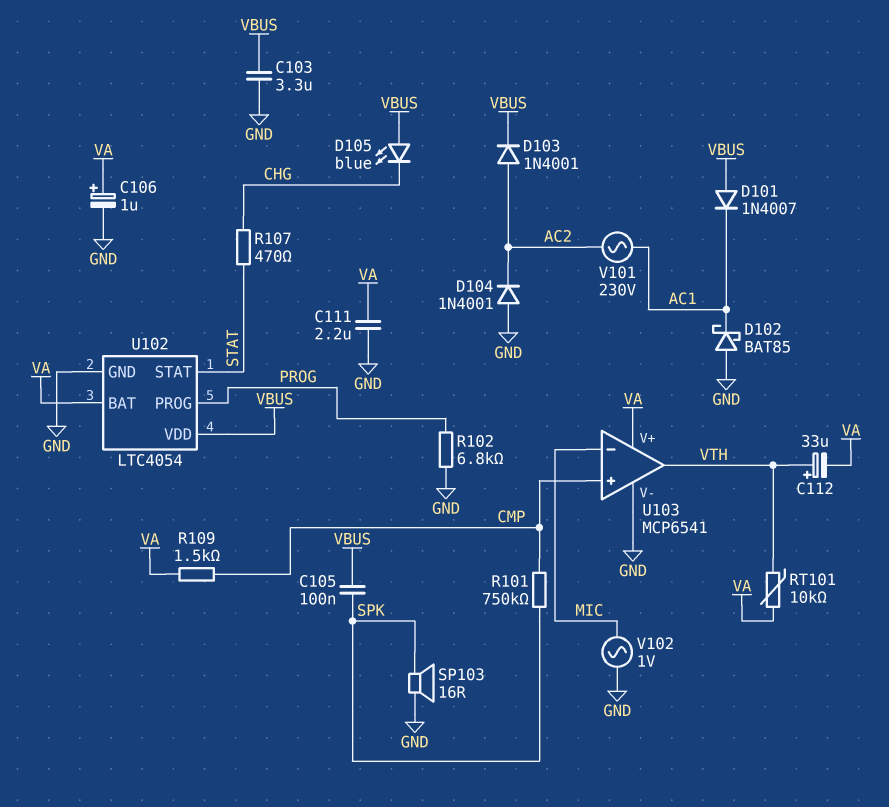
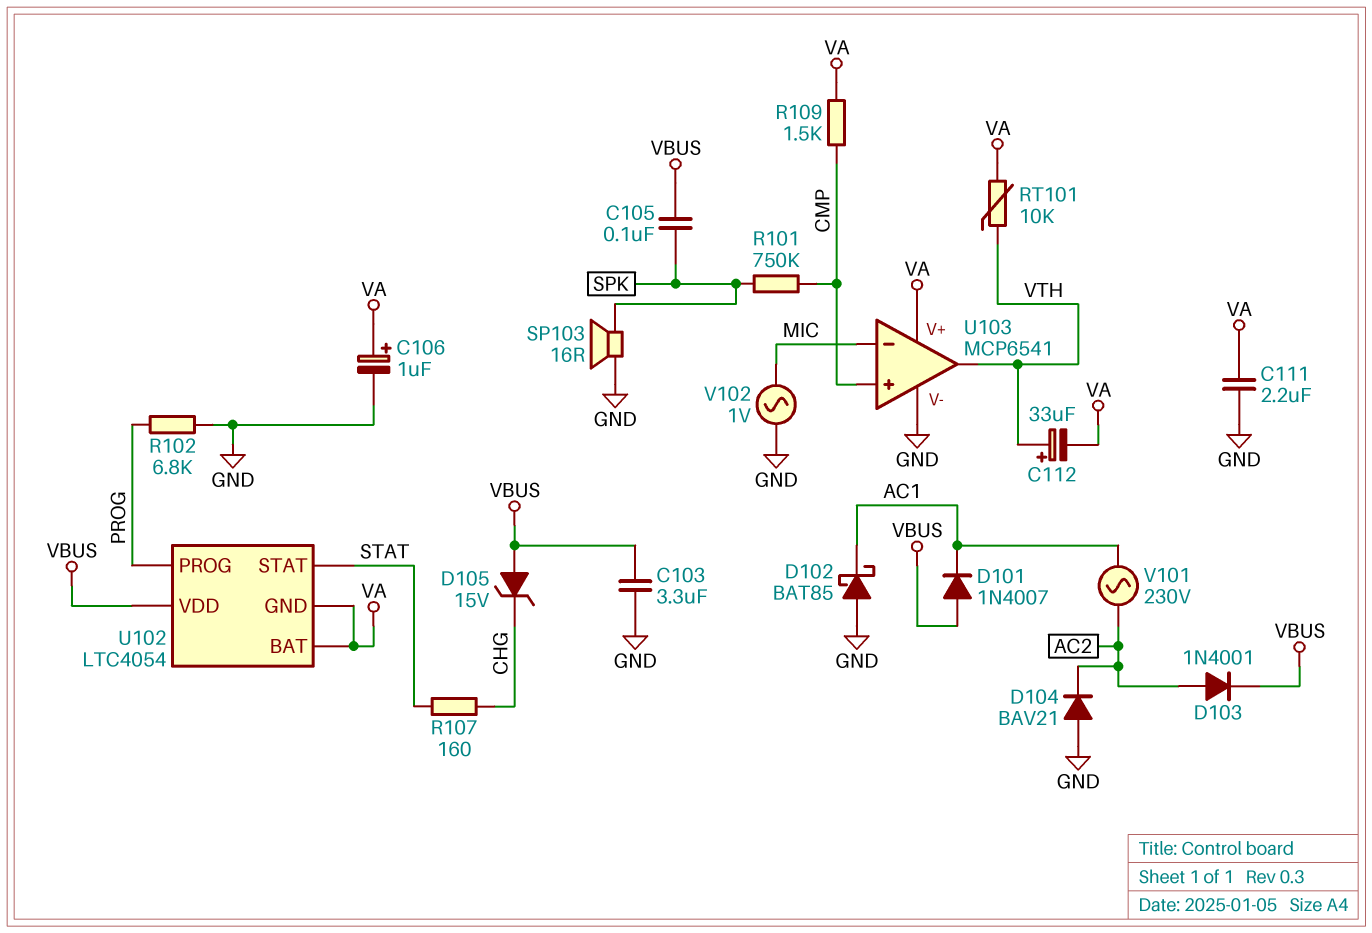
D104: diode 1N4001 (A GND, K AC2) -> diode BAV21 (A GND, K AC2)
D105: LED blue (A VBUS, K CHG) -> zener 15V (A VBUS, K CHG)
R107: 470 (CHG, STAT) -> 160 (CHG, STAT)
U102 pin GND: GND -> VA

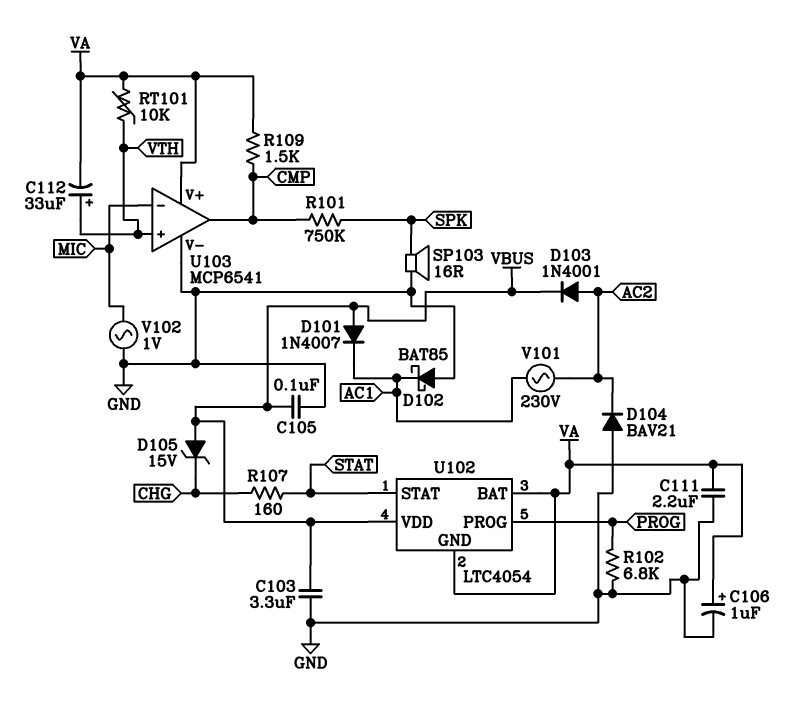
C105: 100nF (SPK, VBUS) -> 100nF (GND, VBUS)
U103 pin in+: CMP -> VTH
U103 pin out: VTH -> CMP

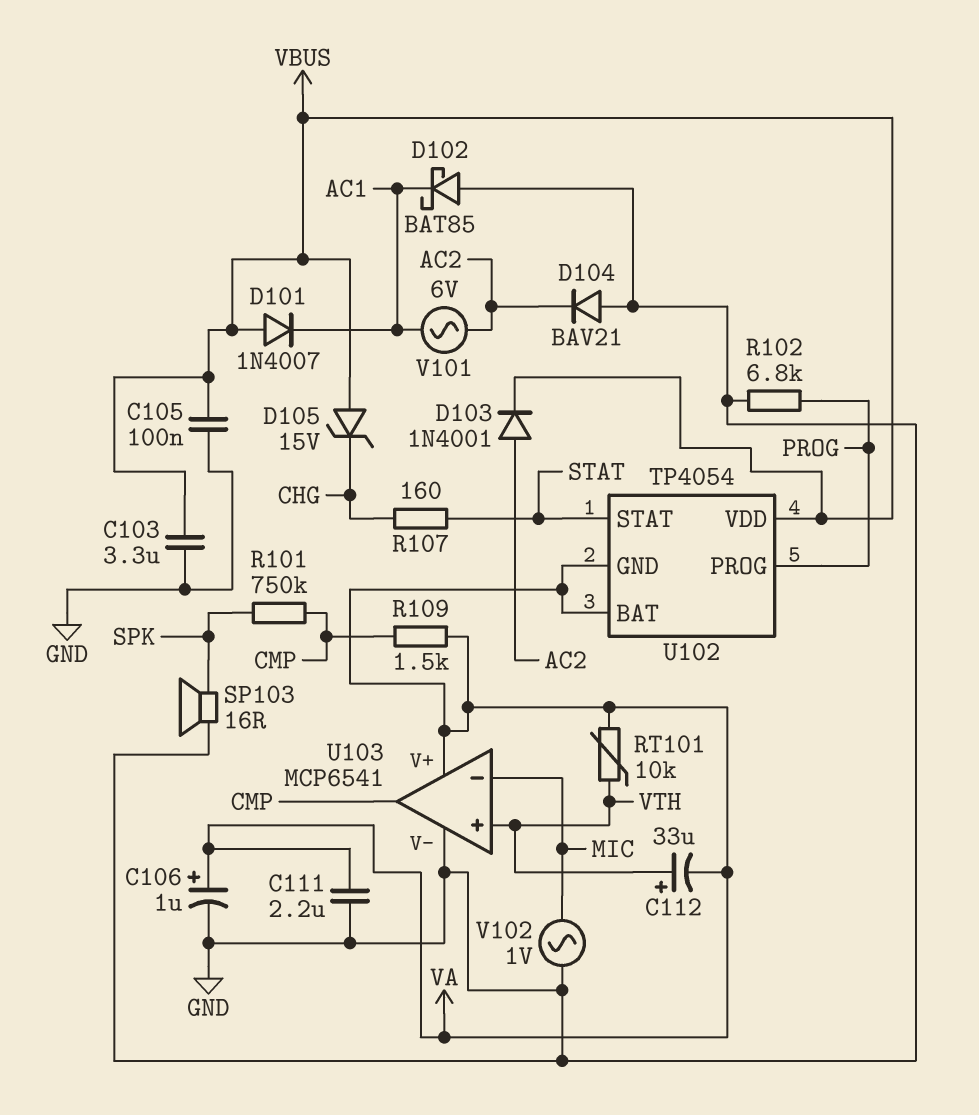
U102: LTC4054 -> TP4054
V101: AC 230V (AC1, AC2) -> AC 6V (AC1, AC2)

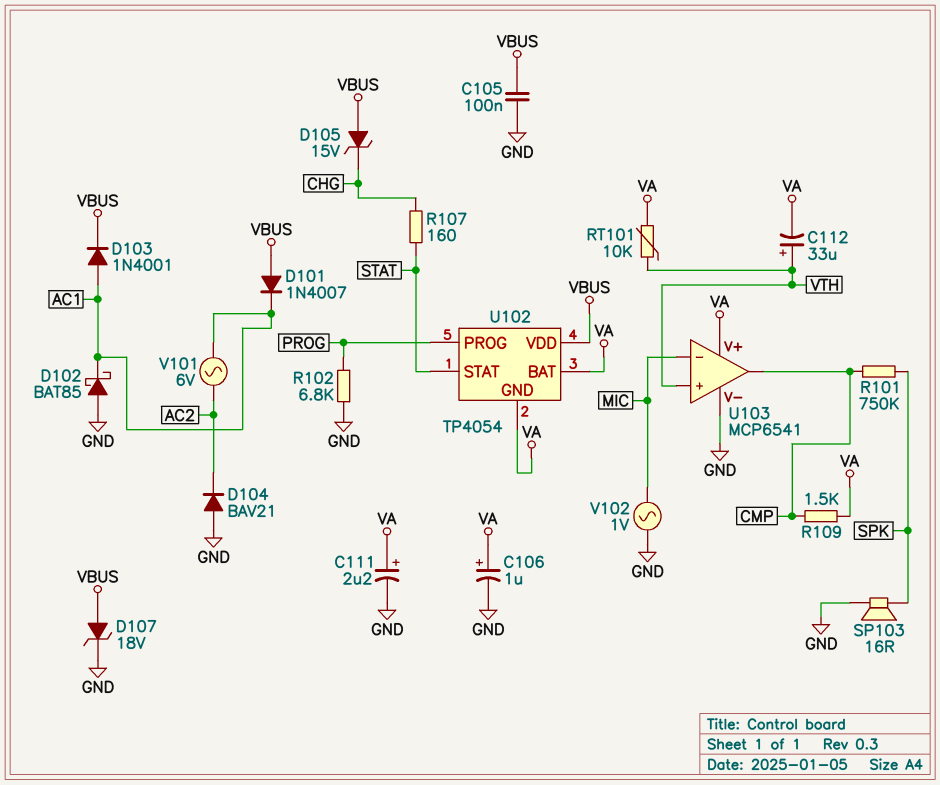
C103: 3.3uF (GND, VBUS) -> none
C111: 2.2uF (GND, VA) -> 2.2uF (plus VA, minus GND)
D103: diode 1N4001 (A AC2, K VBUS) -> diode 1N4001 (A AC1, K VBUS)
D107: none -> zener 18V (A VBUS, K GND)

